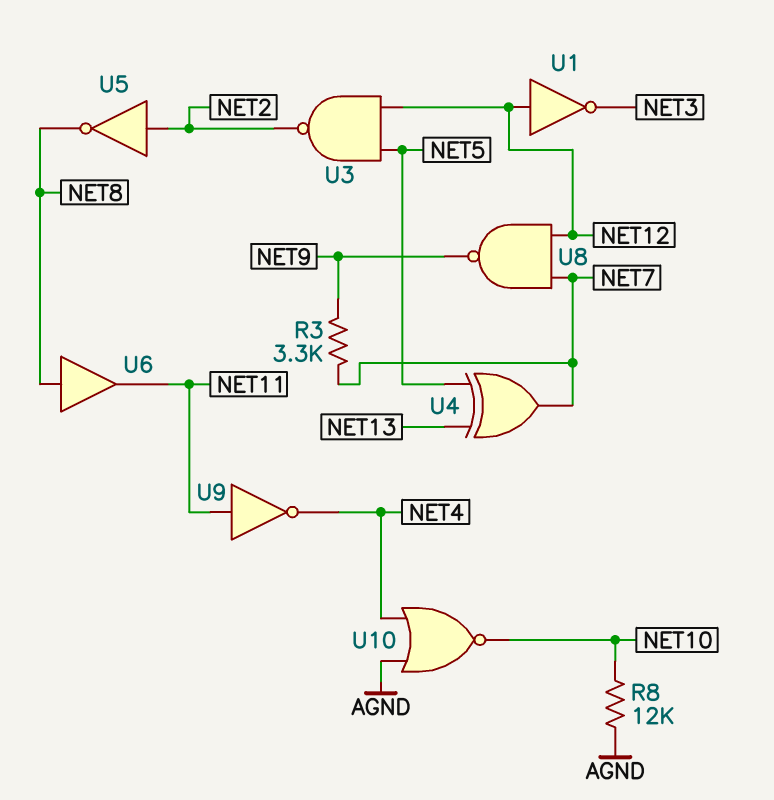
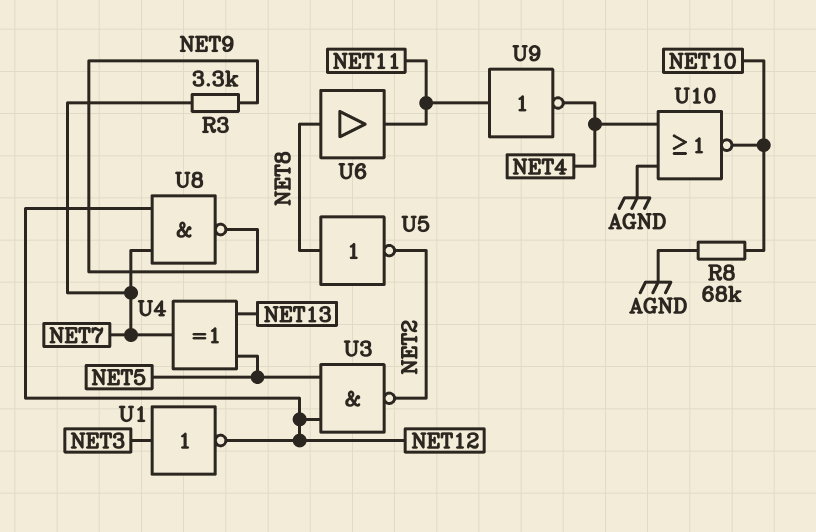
R8: 12k (AGND, NET10) -> 68k (AGND, NET10)
U1: NOT (in NET12, out NET3) -> NOT (in NET3, out NET12)
U5: NOT (in NET2, out NET8) -> NOT (in NET8, out NET2)

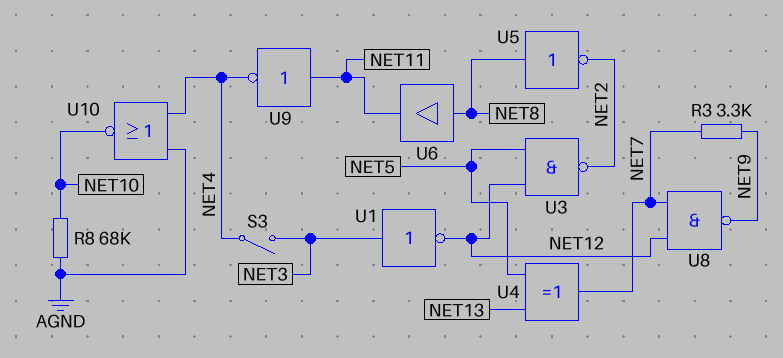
S3: none -> switch (NET3, NET4)

